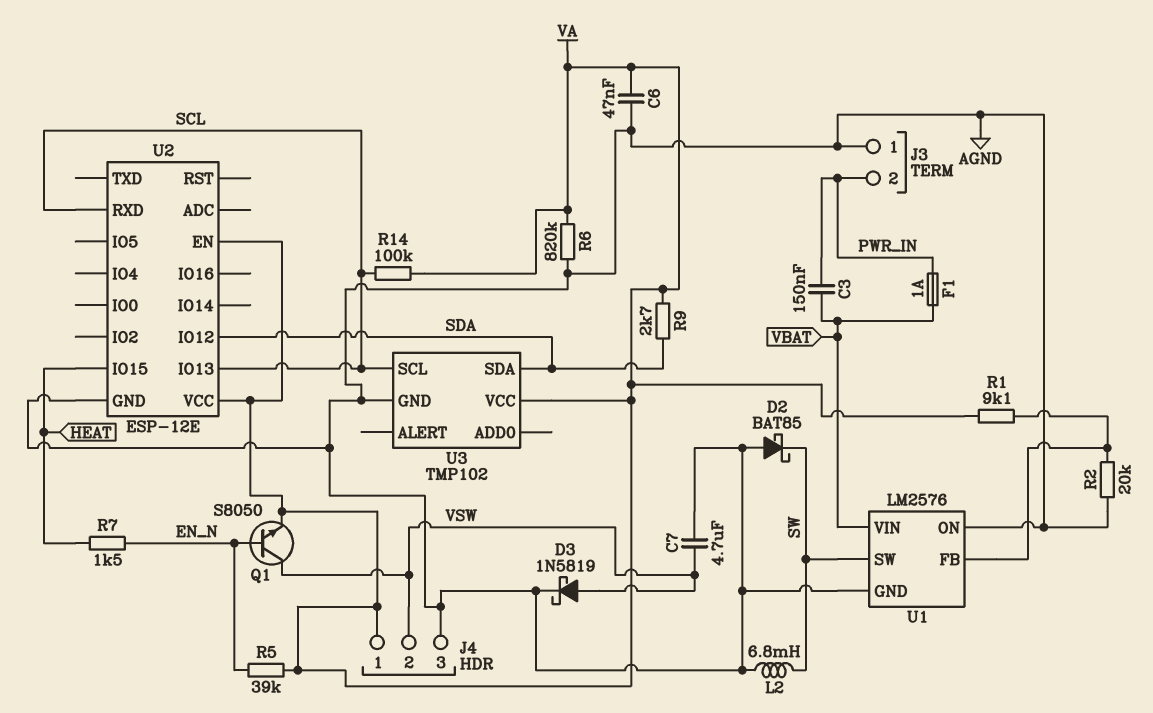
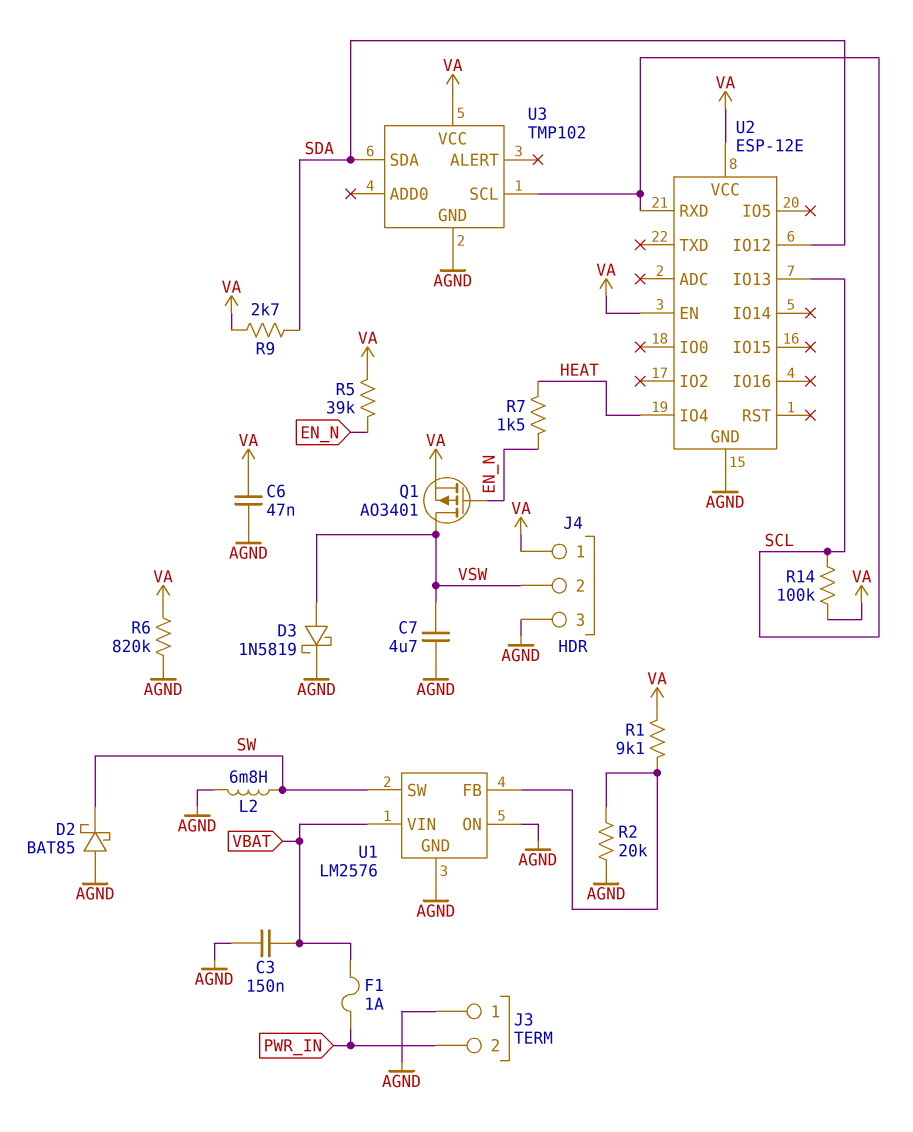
C3: 150nF (PWR_IN, VBAT) -> 150nF (AGND, VBAT)
Q1: NPN S8050 (B EN_N, C VSW, E VA) -> PMOS AO3401 (G EN_N, D VSW, S VA)
U2 pin IO4: none -> HEAT
U2 pin IO15: HEAT -> none

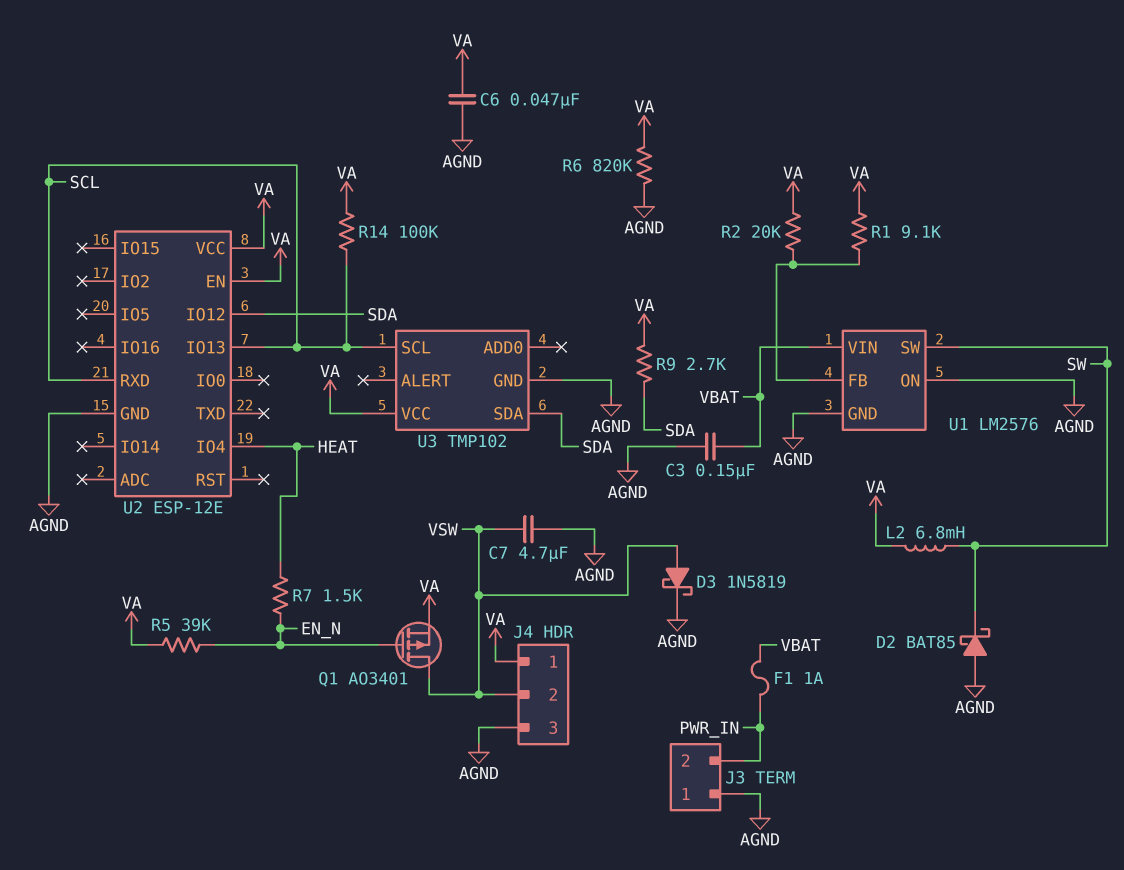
L2: 6.8mH (AGND, SW) -> 6.8mH (SW, VA)
R2: 20k (AGND, U1/FB) -> 20k (U1/FB, VA)

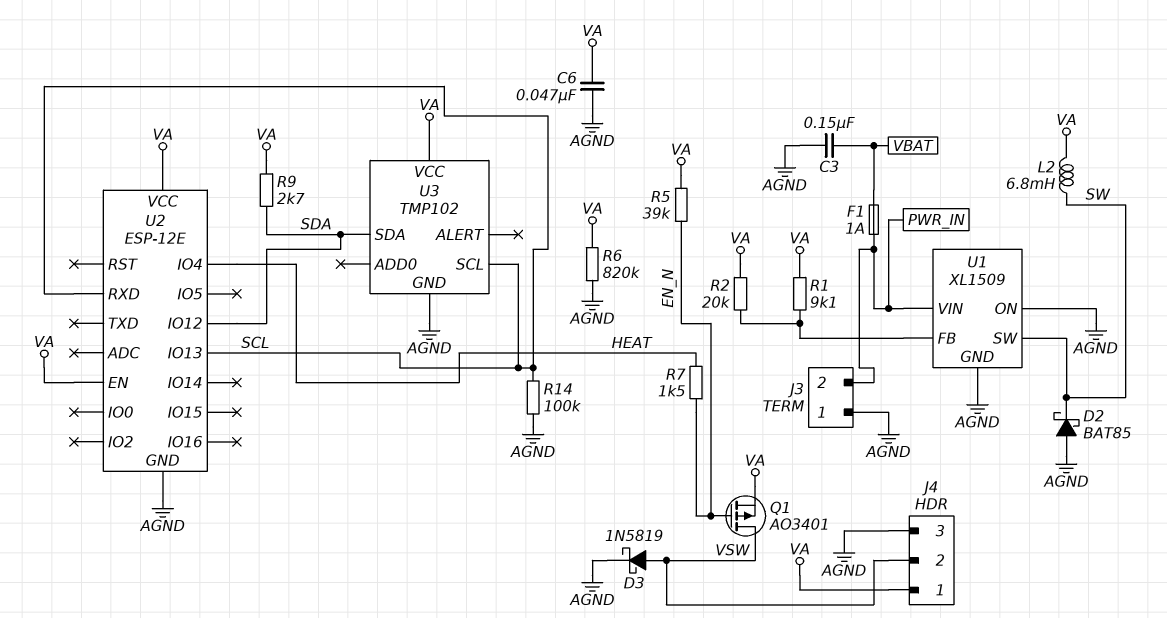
C7: 4.7uF (AGND, VSW) -> none
R14: 100k (SCL, VA) -> 100k (AGND, SCL)
U1: LM2576 -> XL1509
U1 pin VIN: VBAT -> PWR_IN

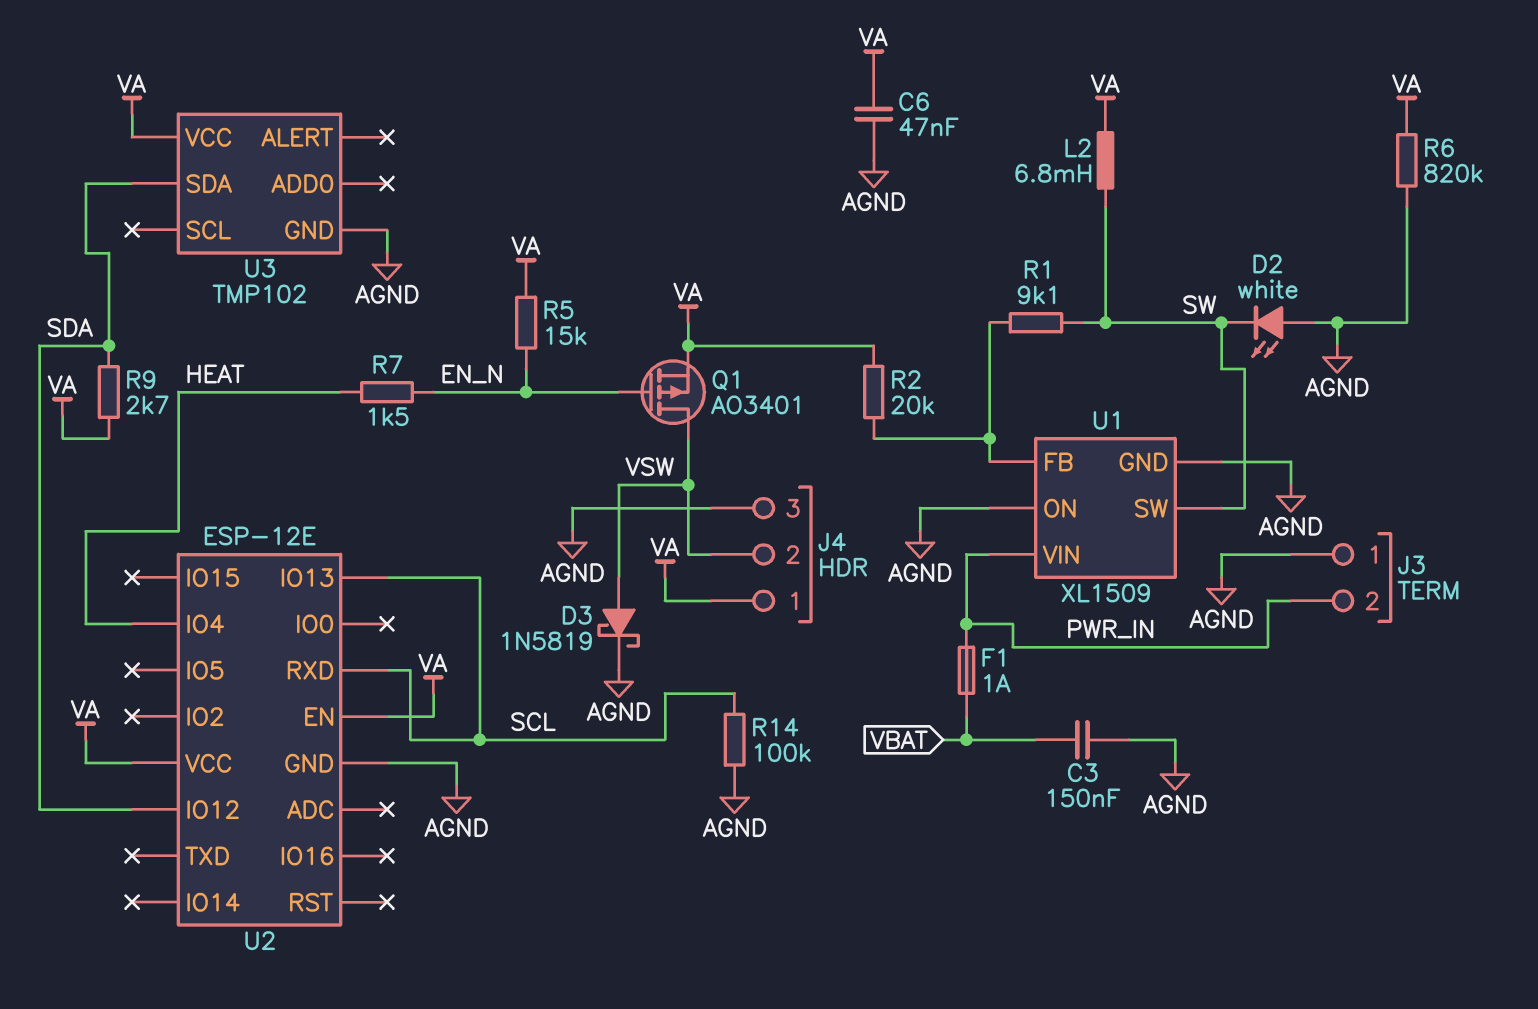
D2: schottky BAT85 (A AGND, K SW) -> LED white (A AGND, K SW)
R1: 9.1k (U1/FB, VA) -> 9.1k (SW, U1/FB)
R5: 39k (EN_N, VA) -> 15k (EN_N, VA)
U3 pin SCL: SCL -> none

